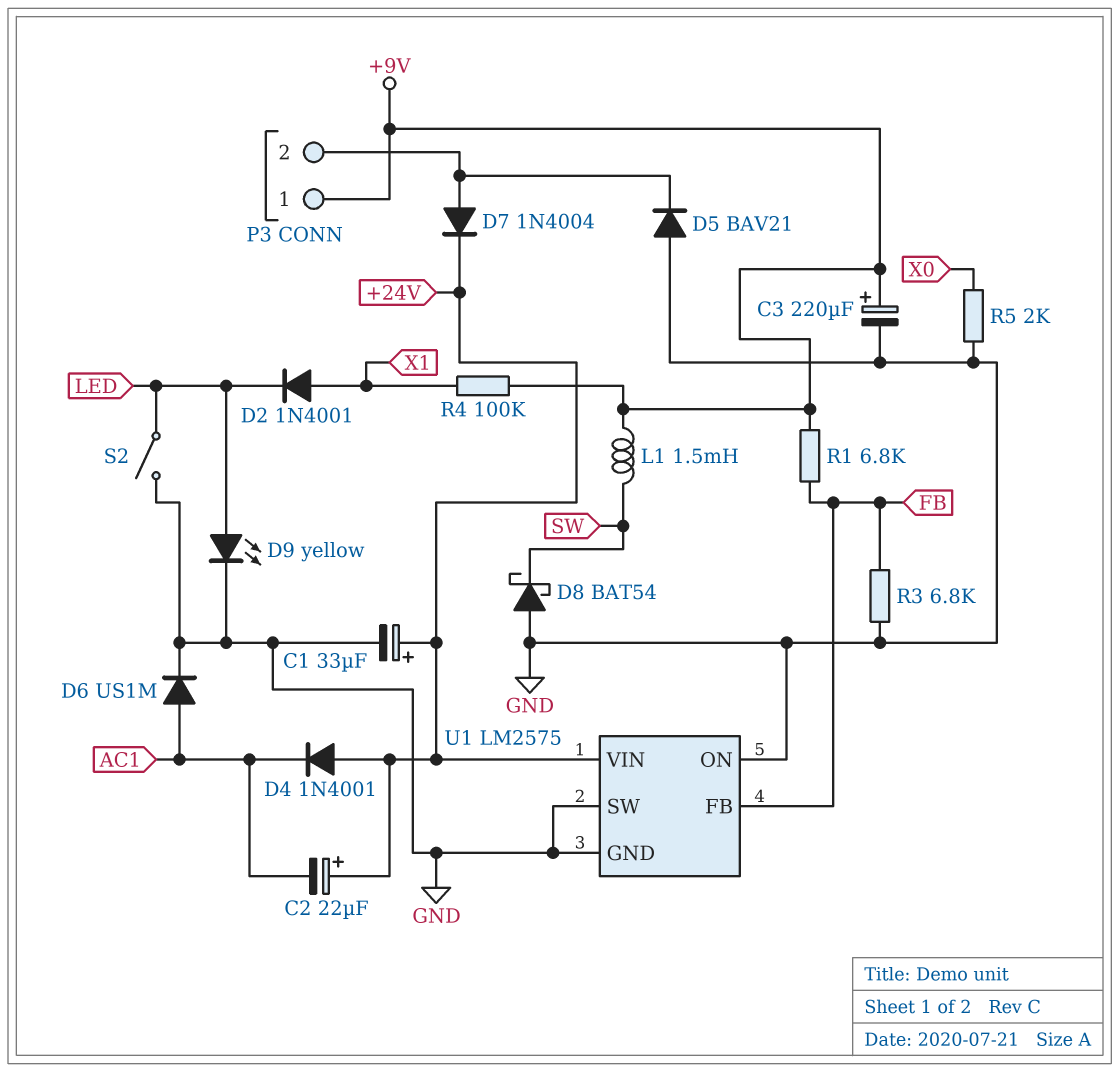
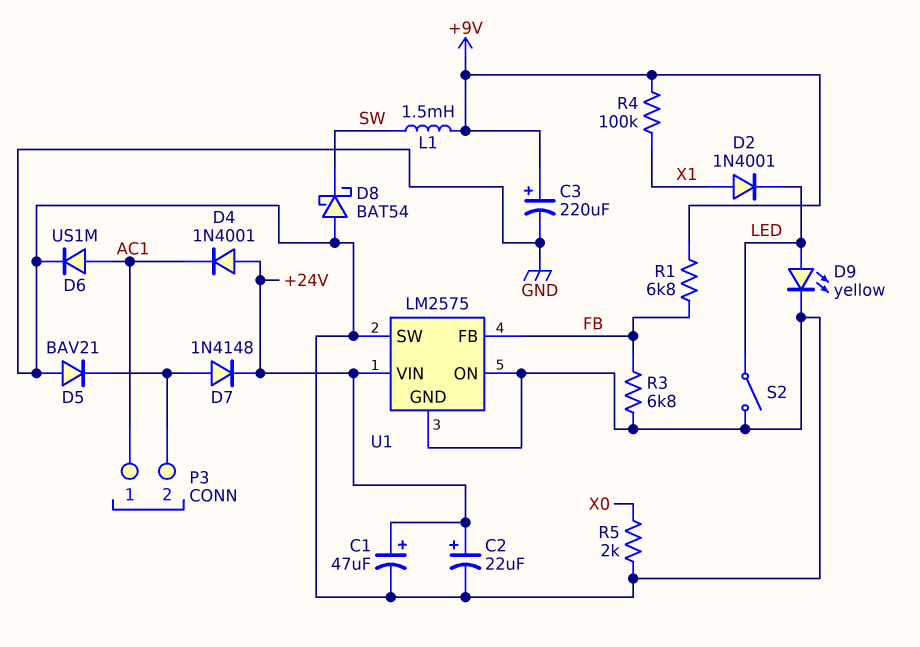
C1: 33uF (plus +24V, minus GND) -> 47uF (plus +24V, minus GND)
C2: 22uF (plus +24V, minus AC1) -> 22uF (plus +24V, minus GND)
D7: diode 1N4004 (A P3/2, K +24V) -> diode 1N4148 (A P3/2, K +24V)
P3 pin 1: +9V -> AC1

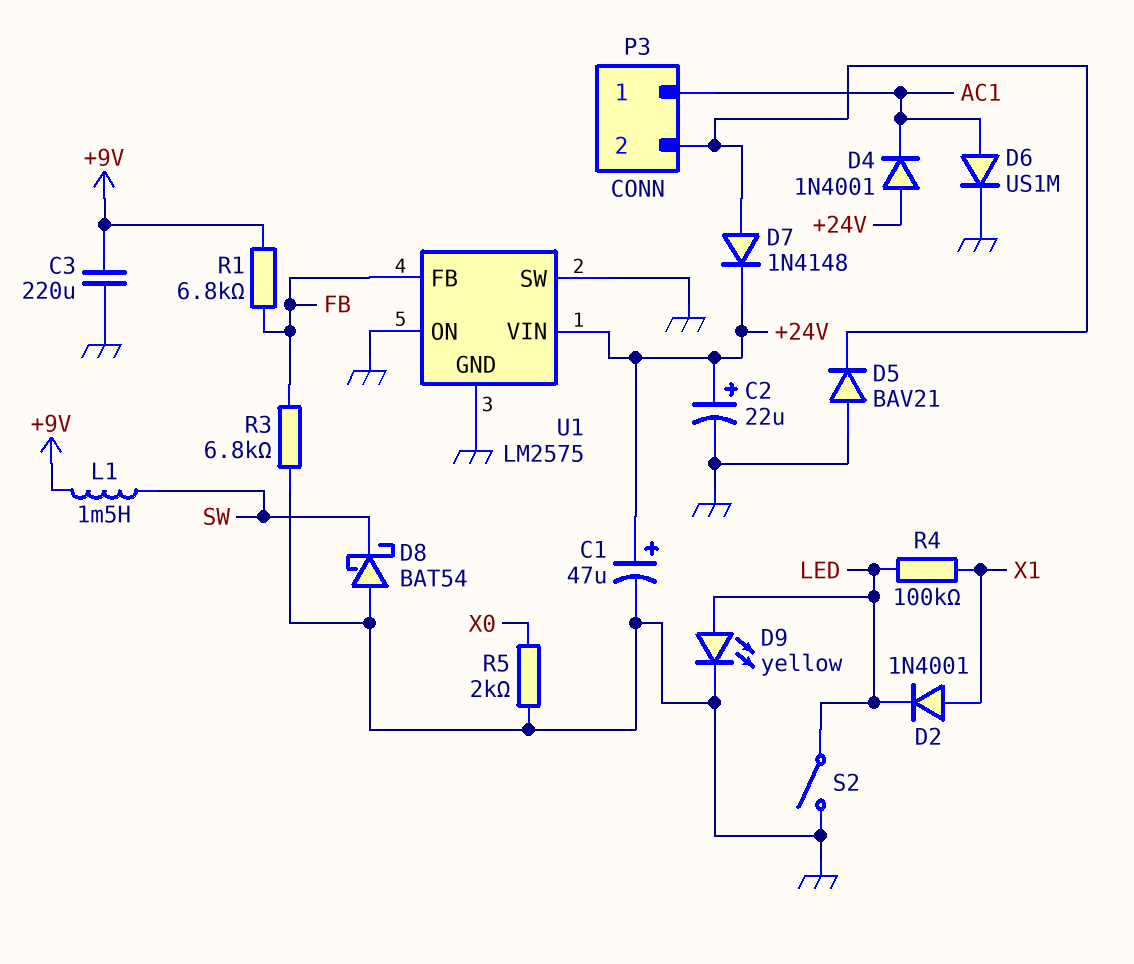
C3: 220uF (plus +9V, minus GND) -> 220uF (+9V, GND)
R4: 100k (+9V, X1) -> 100k (LED, X1)

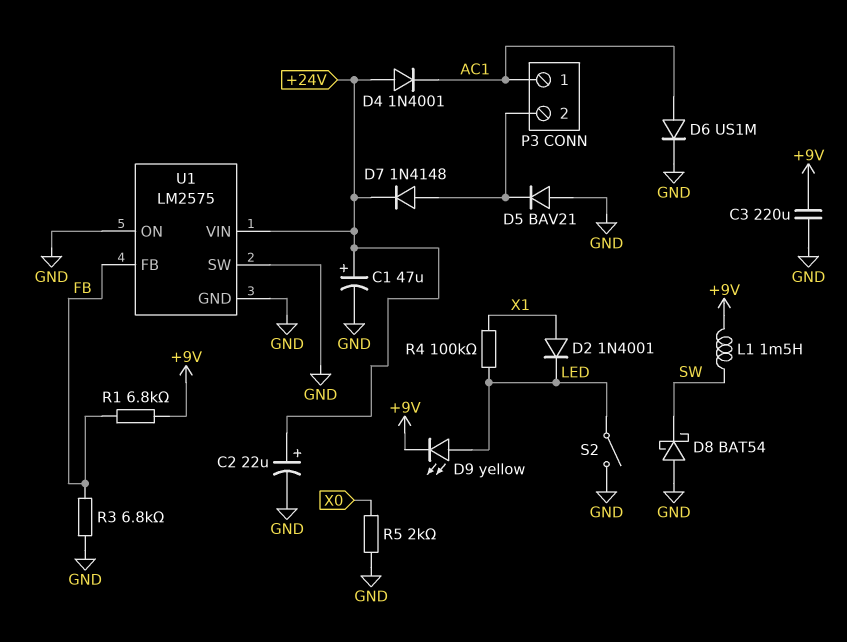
D9: LED yellow (A LED, K GND) -> LED yellow (A LED, K +9V)

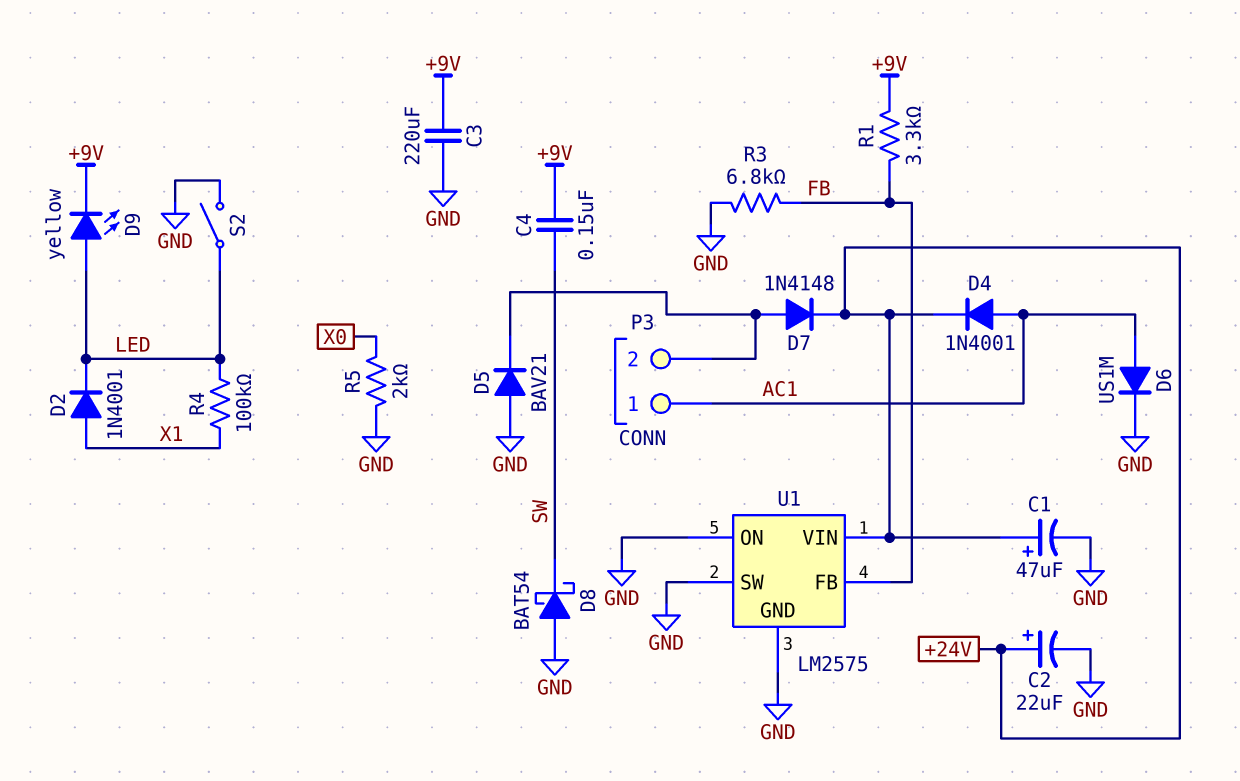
C4: none -> 150nF (+9V, SW)
D4: diode 1N4001 (A +24V, K AC1) -> diode 1N4001 (A AC1, K +24V)
L1: 1.5mH (+9V, SW) -> none
R1: 6.8k (+9V, FB) -> 3.3k (+9V, FB)

